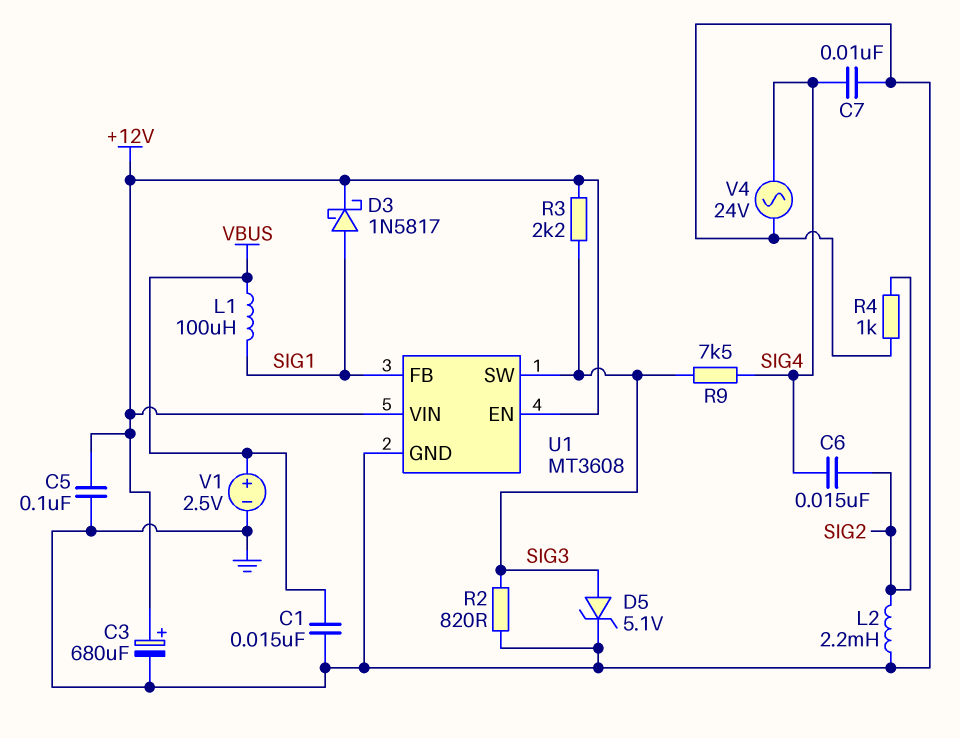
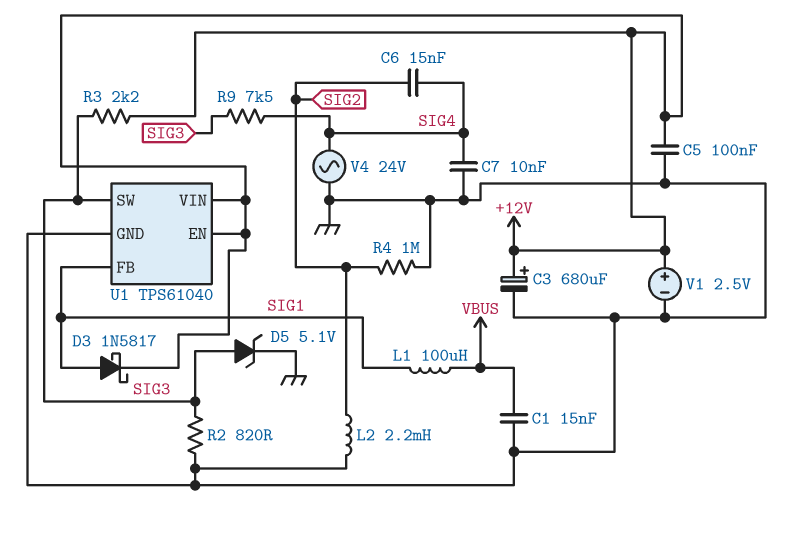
R4: 1k (GND, SIG2) -> 1M (GND, SIG2)
U1: MT3608 -> TPS61040
V1: 2.5V (plus VBUS, minus GND) -> 2.5V (plus +12V, minus GND)

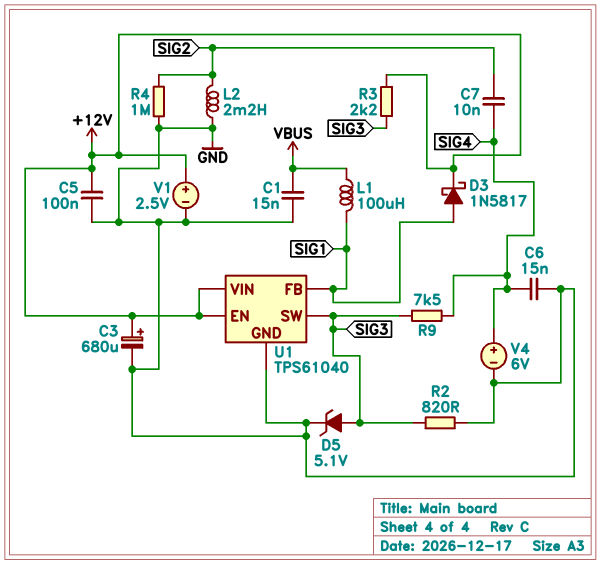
C6: 15nF (SIG2, SIG4) -> 15nF (GND, SIG4)
C7: 10nF (GND, SIG4) -> 10nF (SIG2, SIG4)
V4: AC 24V (GND, SIG4) -> 6V (plus SIG4, minus GND)

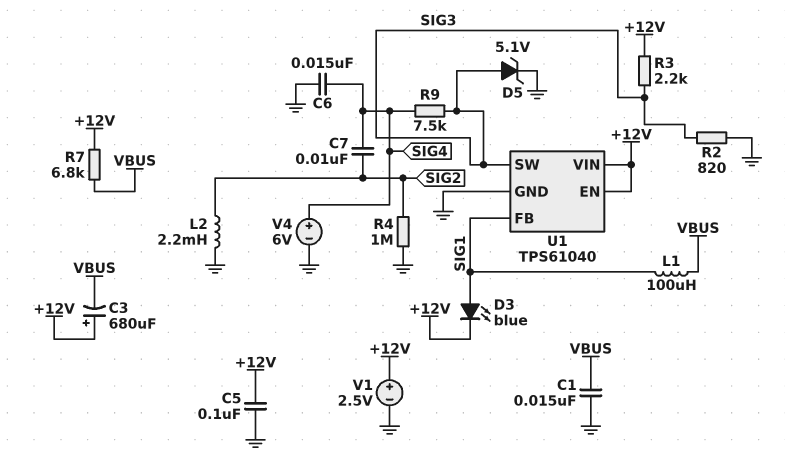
C3: 680uF (plus +12V, minus GND) -> 680uF (plus +12V, minus VBUS)
D3: schottky 1N5817 (A SIG1, K +12V) -> LED blue (A SIG1, K +12V)
R7: none -> 6.8k (+12V, VBUS)

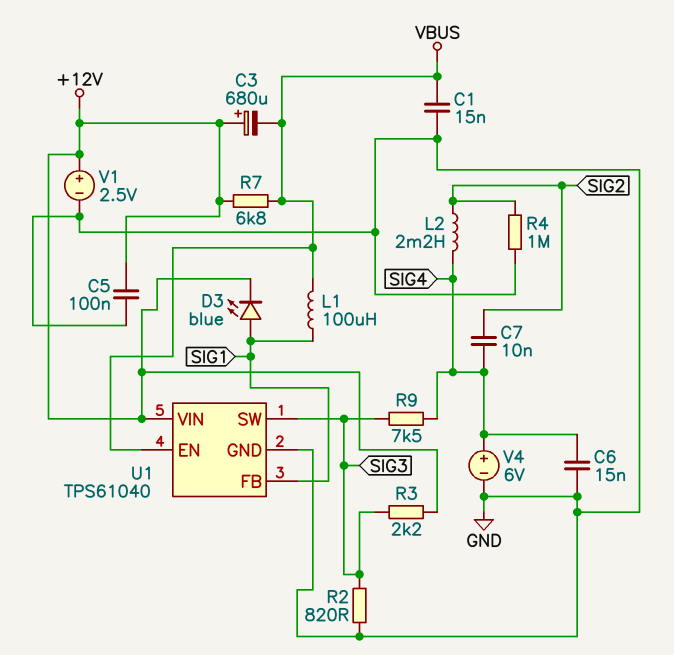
D5: zener 5.1V (A SIG3, K GND) -> none
L2: 2.2mH (GND, SIG2) -> 2.2mH (SIG2, SIG4)
U1 pin EN: +12V -> VBUS

